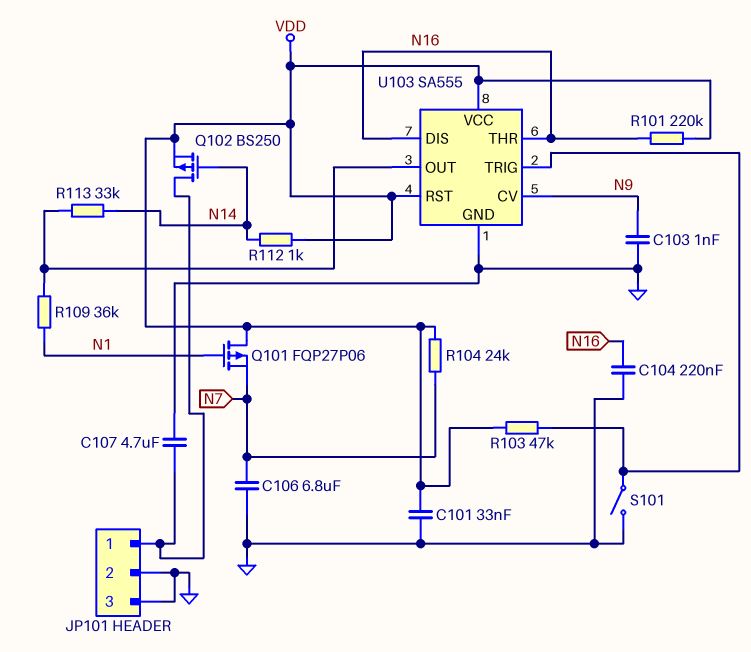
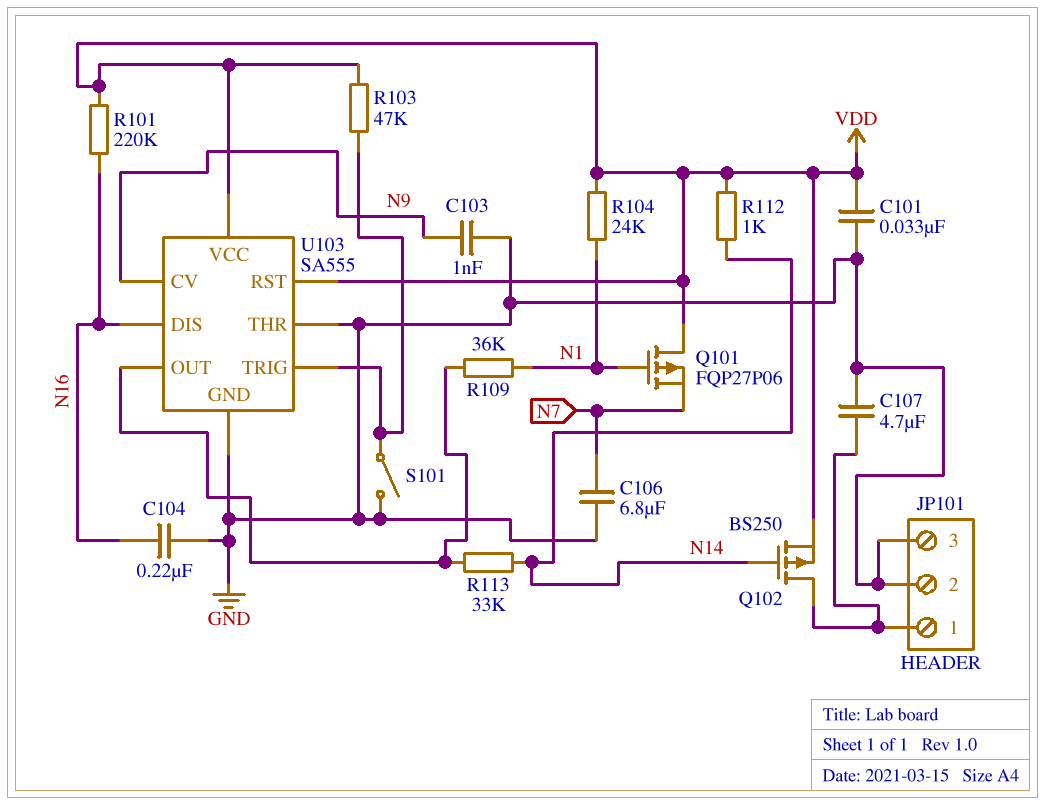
R104: 24k (N7, VDD) -> 24k (N1, VDD)
U103 pin THR: N16 -> GND

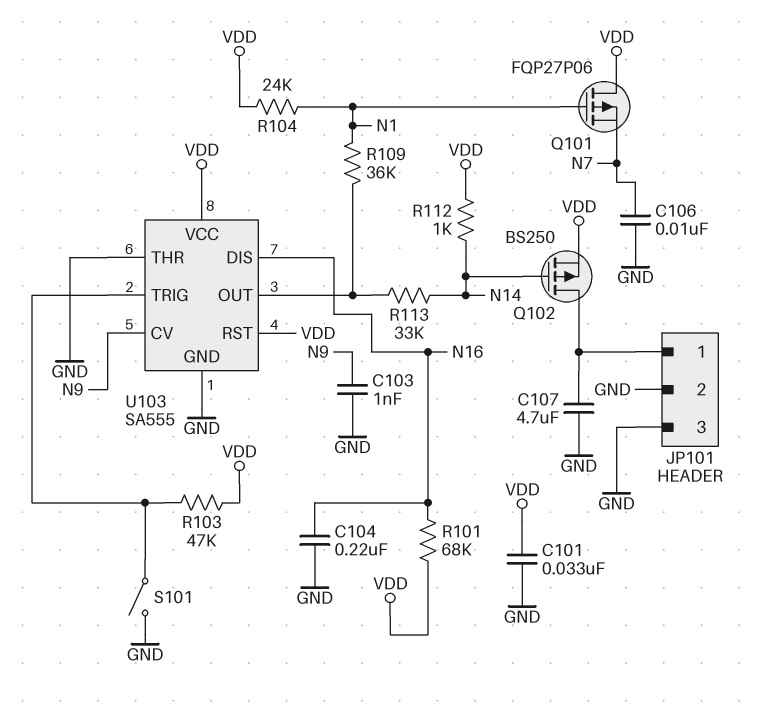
C106: 6.8uF (GND, N7) -> 10nF (GND, N7)
R101: 220k (N16, VDD) -> 68k (N16, VDD)

